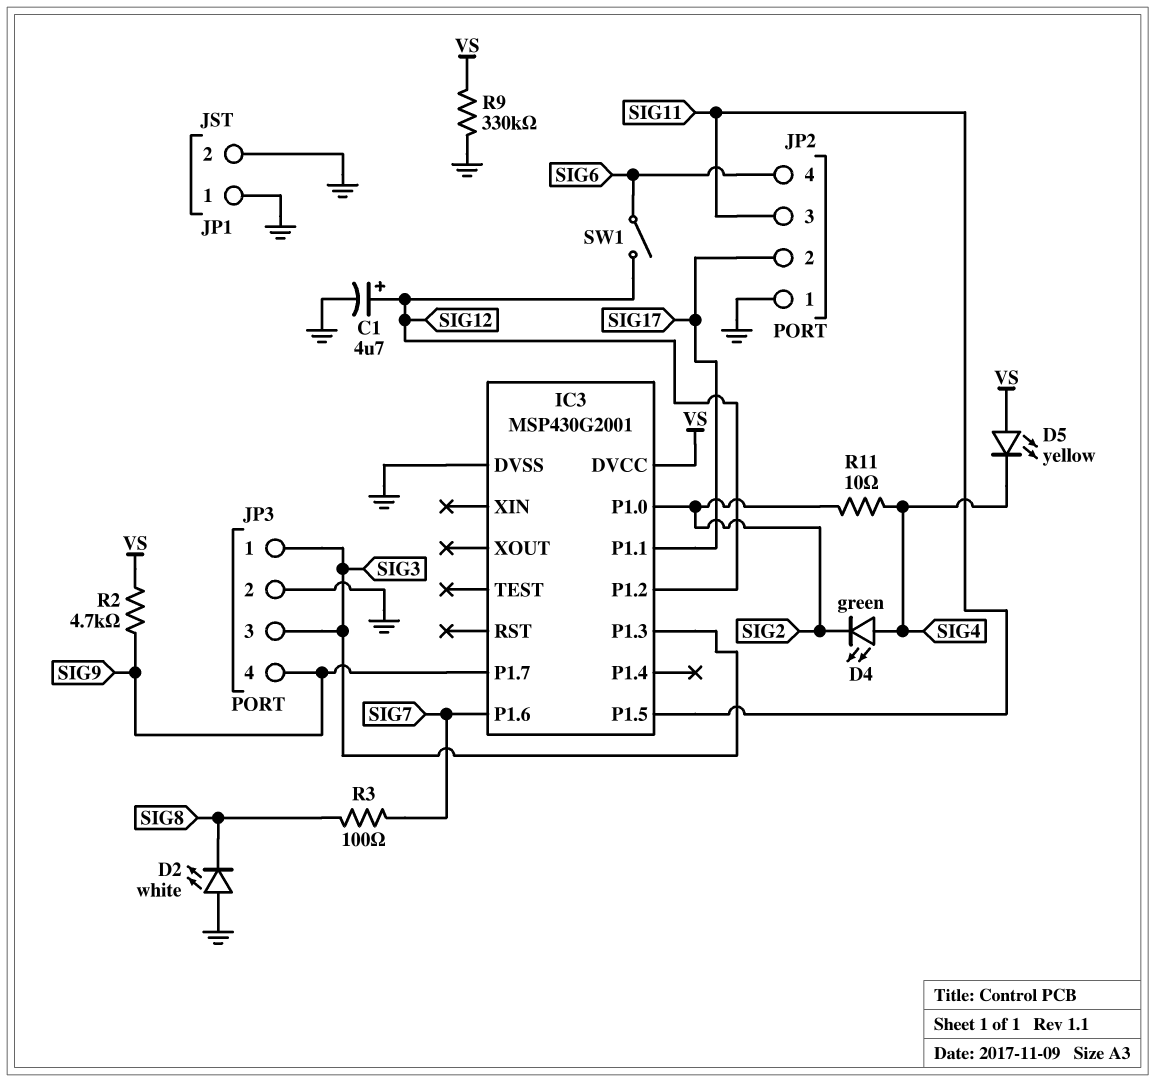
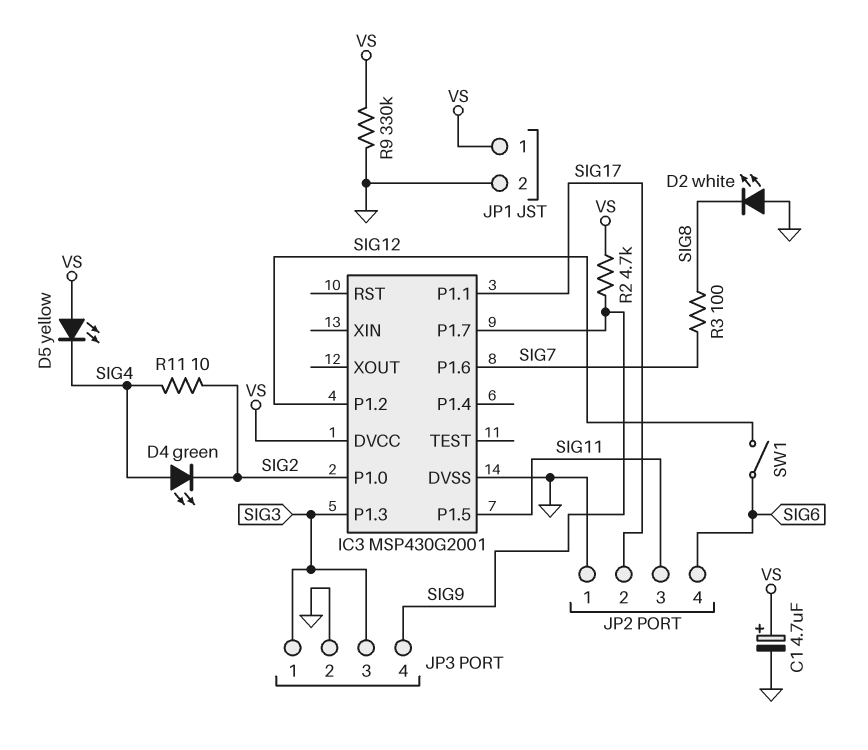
C1: 4.7uF (plus SIG12, minus GND) -> 4.7uF (plus VS, minus GND)
JP1 pin 1: GND -> VS

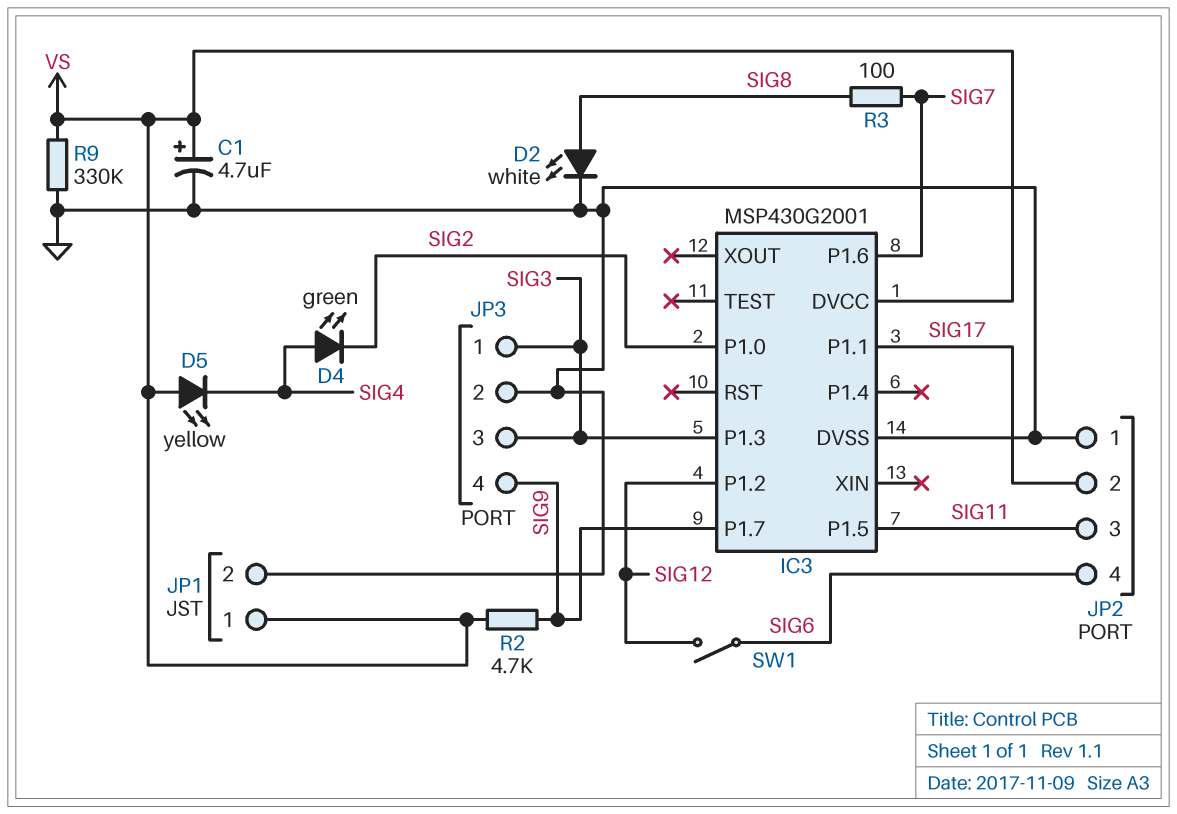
D2: LED white (A GND, K SIG8) -> LED white (A SIG8, K GND)
R11: 10 (SIG2, SIG4) -> none

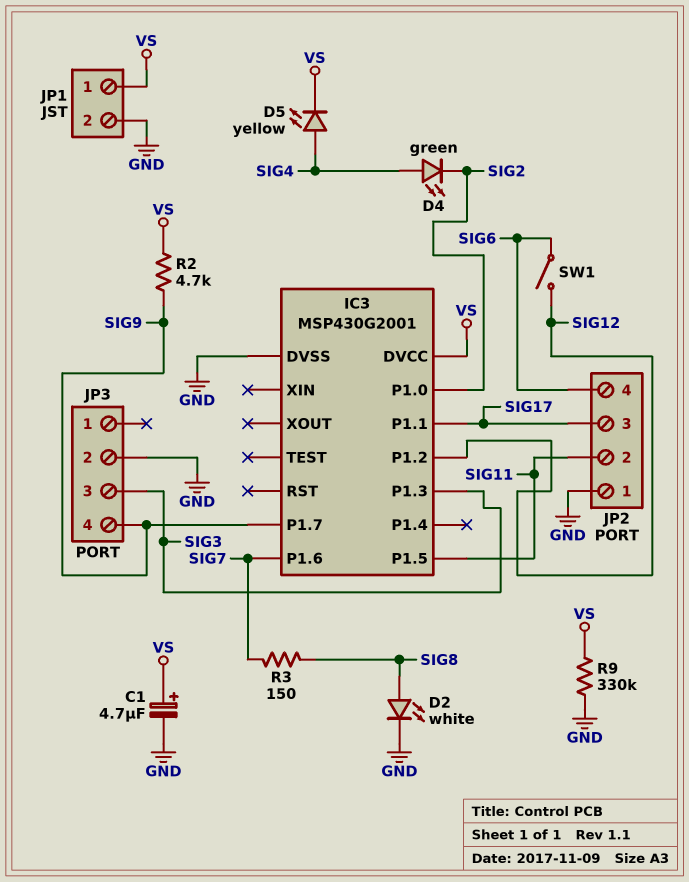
D5: LED yellow (A VS, K SIG4) -> LED yellow (A SIG4, K VS)
JP2 pin 2: SIG17 -> SIG11
JP2 pin 3: SIG11 -> SIG17
JP3 pin 1: SIG3 -> none
R3: 100 (SIG7, SIG8) -> 150 (SIG7, SIG8)

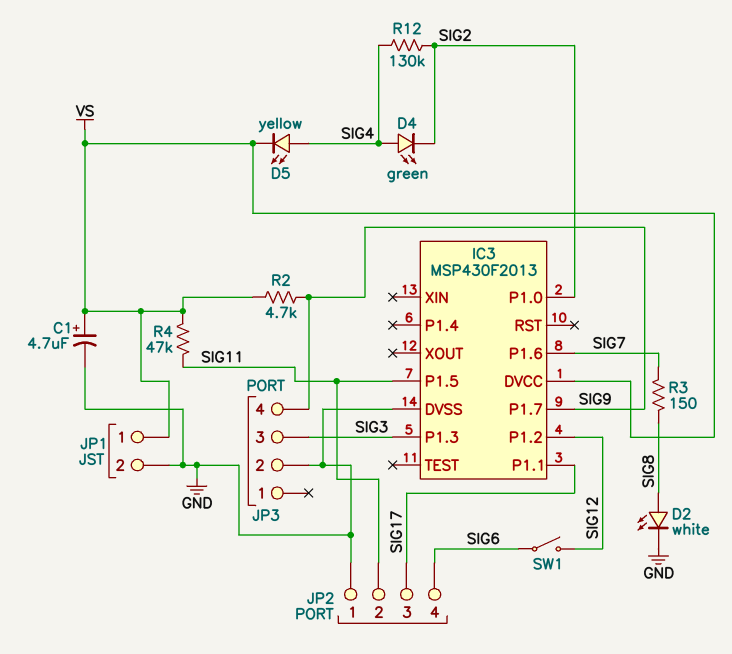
IC3: MSP430G2001 -> MSP430F2013
R4: none -> 47k (SIG11, VS)
R9: 330k (GND, VS) -> none
R12: none -> 130k (SIG2, SIG4)

